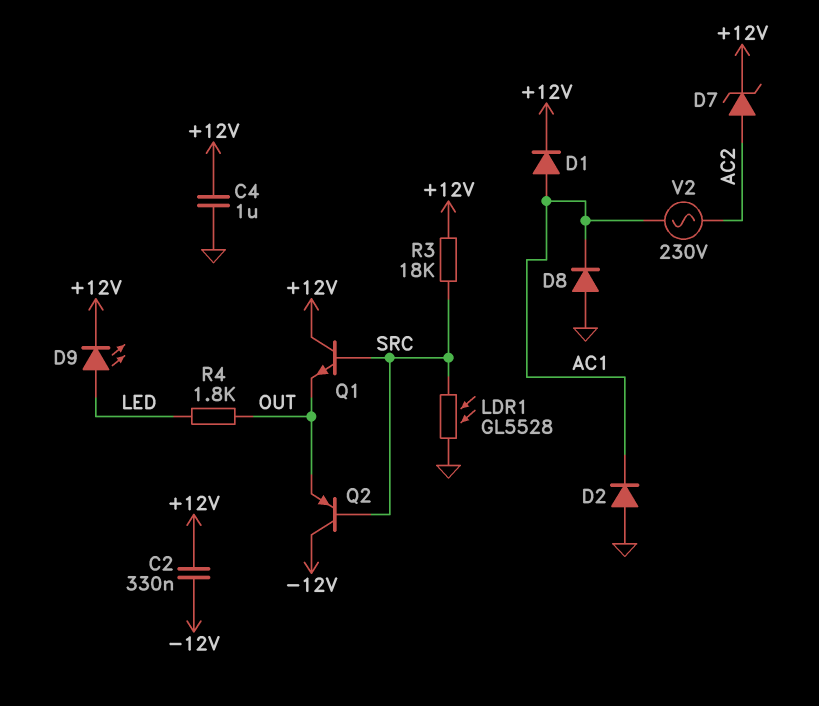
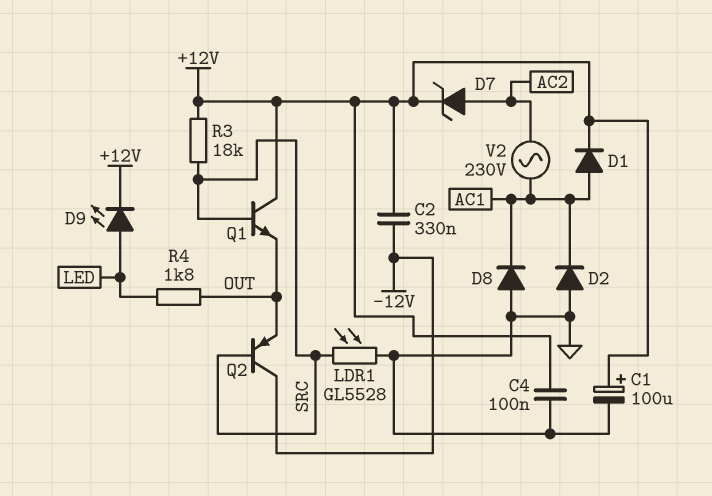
C1: none -> 100uF (plus +12V, minus GND)
C4: 1uF (+12V, GND) -> 100nF (+12V, GND)

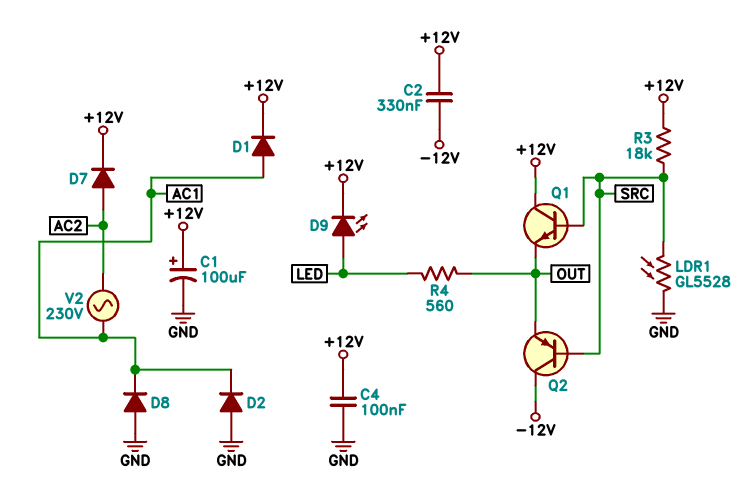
D7: zener (A AC2, K +12V) -> diode (A AC2, K +12V)
R4: 1.8k (LED, OUT) -> 560 (LED, OUT)

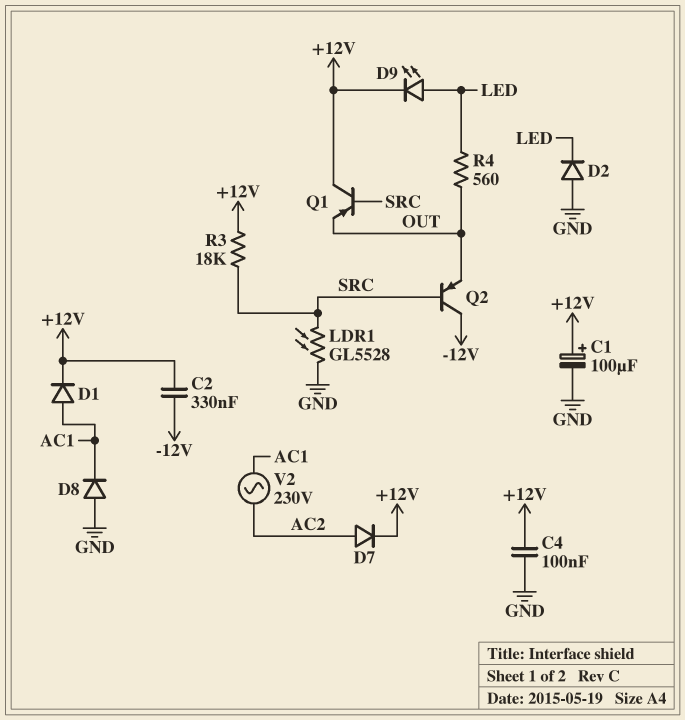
D2: diode (A GND, K AC1) -> diode (A GND, K LED)
Q1: NPN (B SRC, C +12V, E OUT) -> PNP (B SRC, C +12V, E OUT)

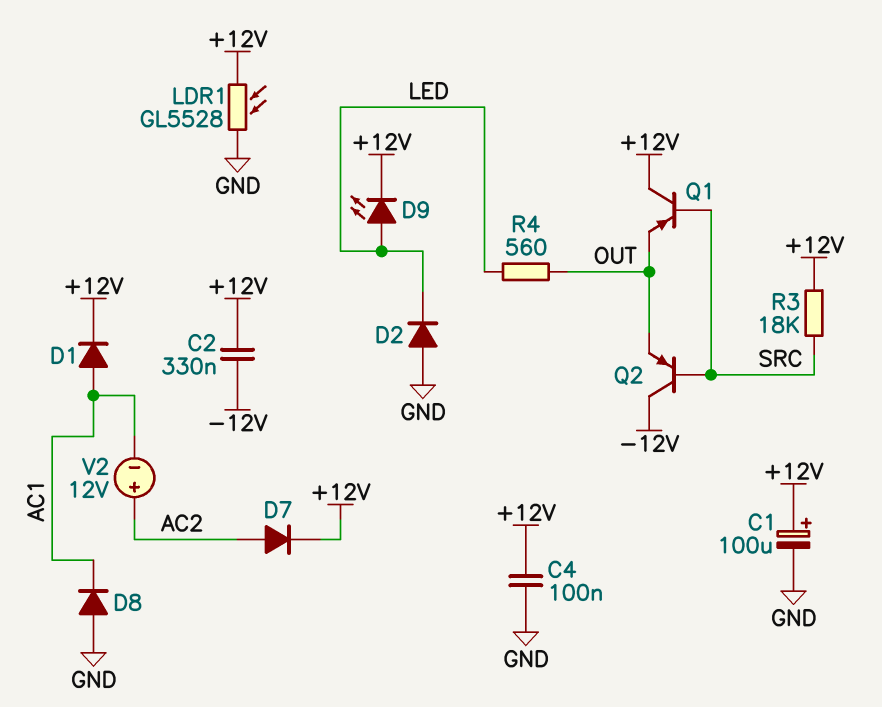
LDR1: GL5528 (GND, SRC) -> GL5528 (+12V, GND)
V2: AC 230V (AC1, AC2) -> 12V (plus AC2, minus AC1)

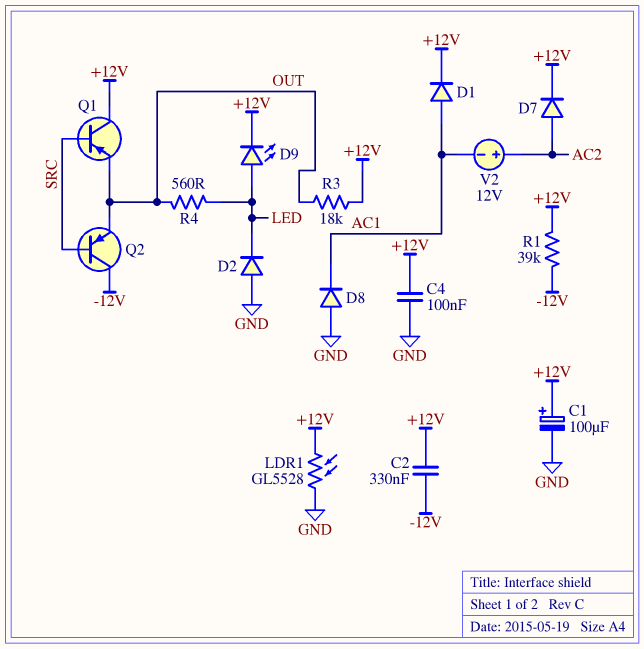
R1: none -> 39k (+12V, -12V)
R3: 18k (+12V, SRC) -> 18k (+12V, OUT)

